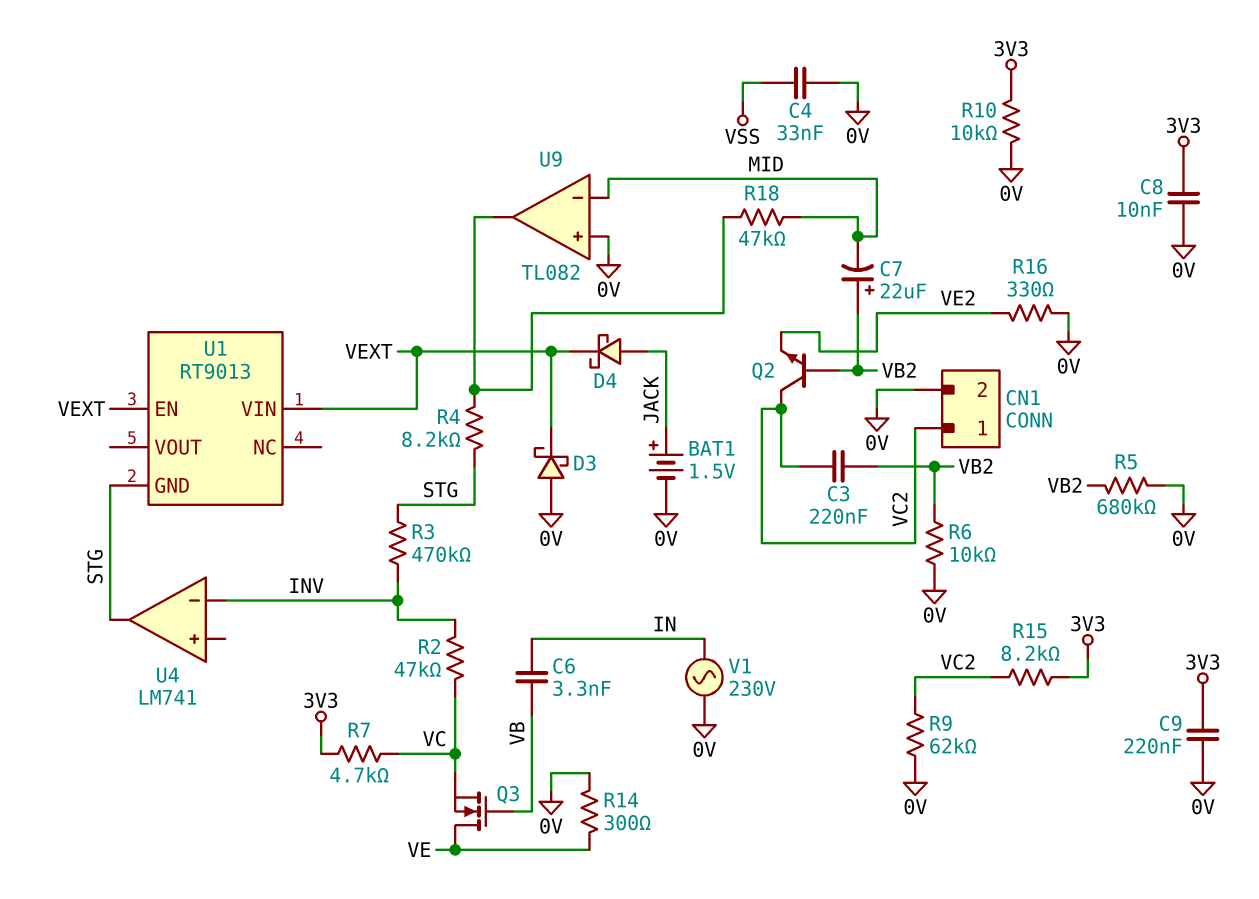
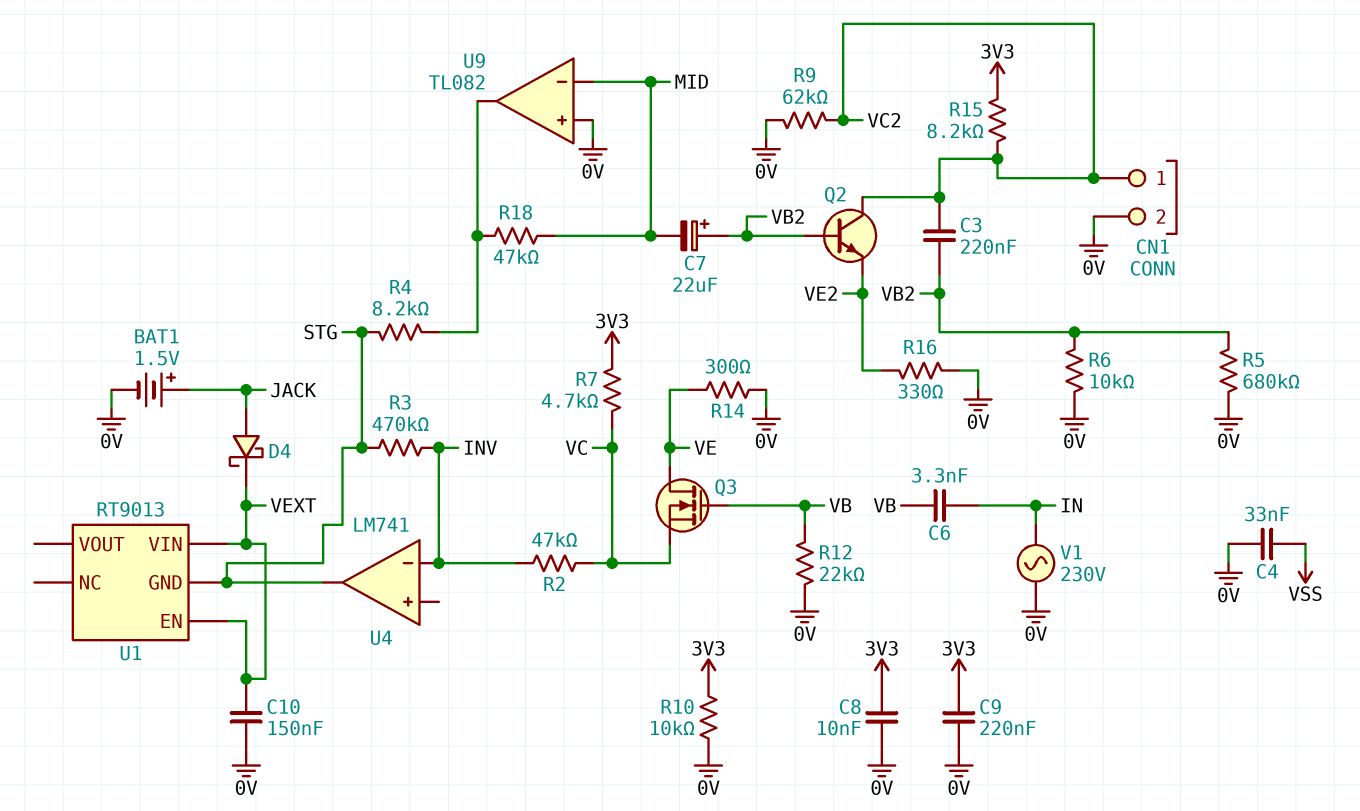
C10: none -> 150nF (0V, VEXT)
D3: schottky (A 0V, K VEXT) -> none
R12: none -> 22k (0V, VB)

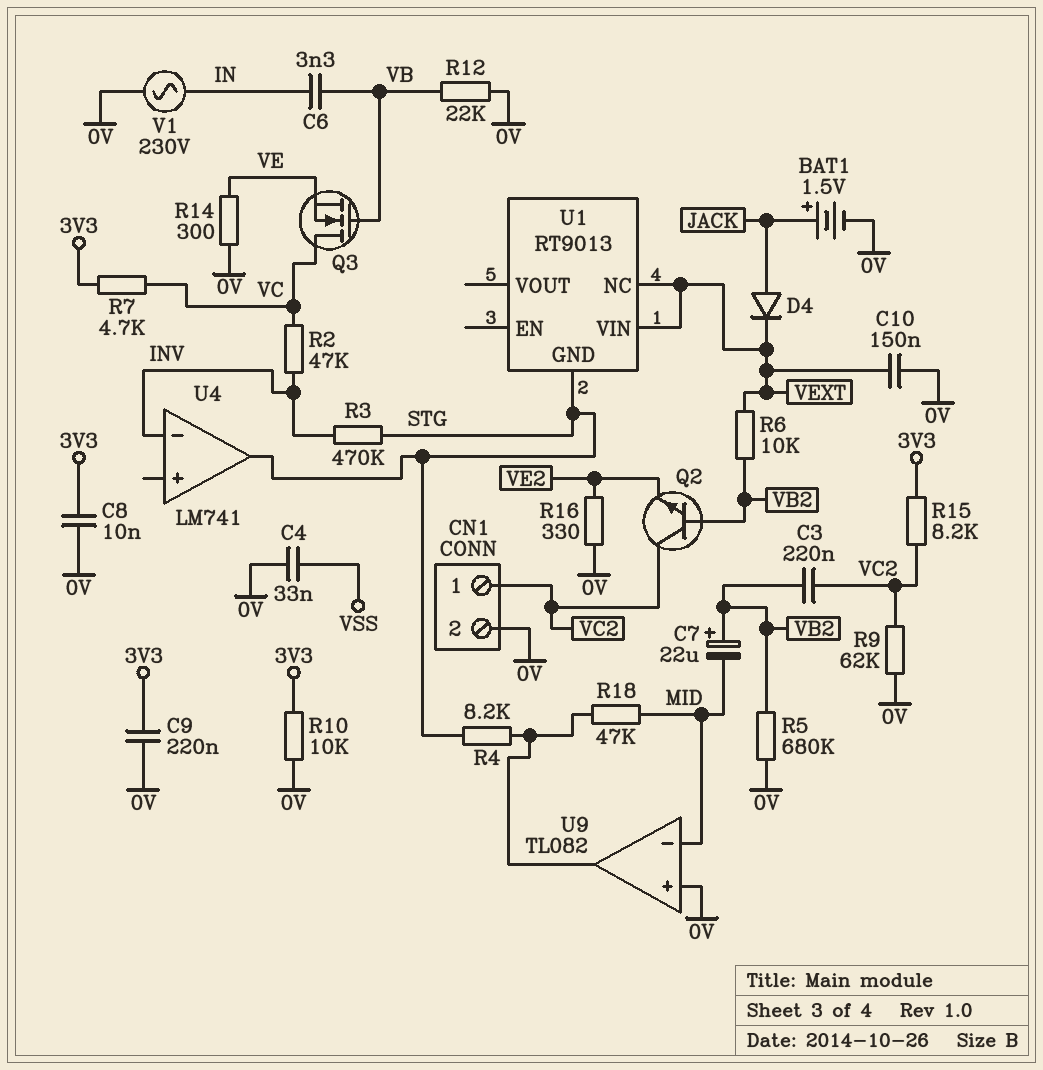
D4: schottky (A JACK, K VEXT) -> diode (A JACK, K VEXT)
Q3: NMOS (G VB, D VE, S VC) -> NMOS (G VB, D VC, S VE)
R6: 10k (0V, VB2) -> 10k (VB2, VEXT)
U1 pin EN: VEXT -> none
U1 pin NC: none -> VEXT

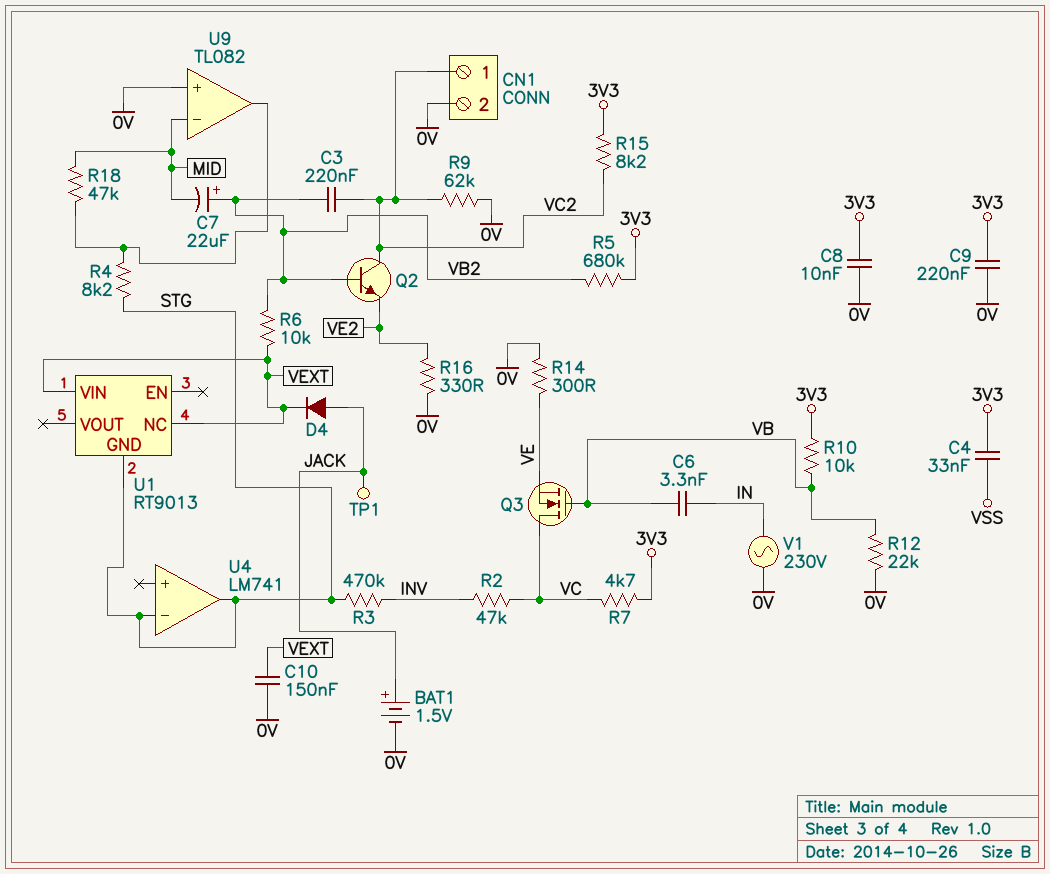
C4: 33nF (0V, VSS) -> 33nF (3V3, VSS)
R5: 680k (0V, VB2) -> 680k (3V3, VB2)
R10: 10k (0V, 3V3) -> 10k (3V3, VB)
TP1: none -> test point (JACK)
U4 pin in-: INV -> STG

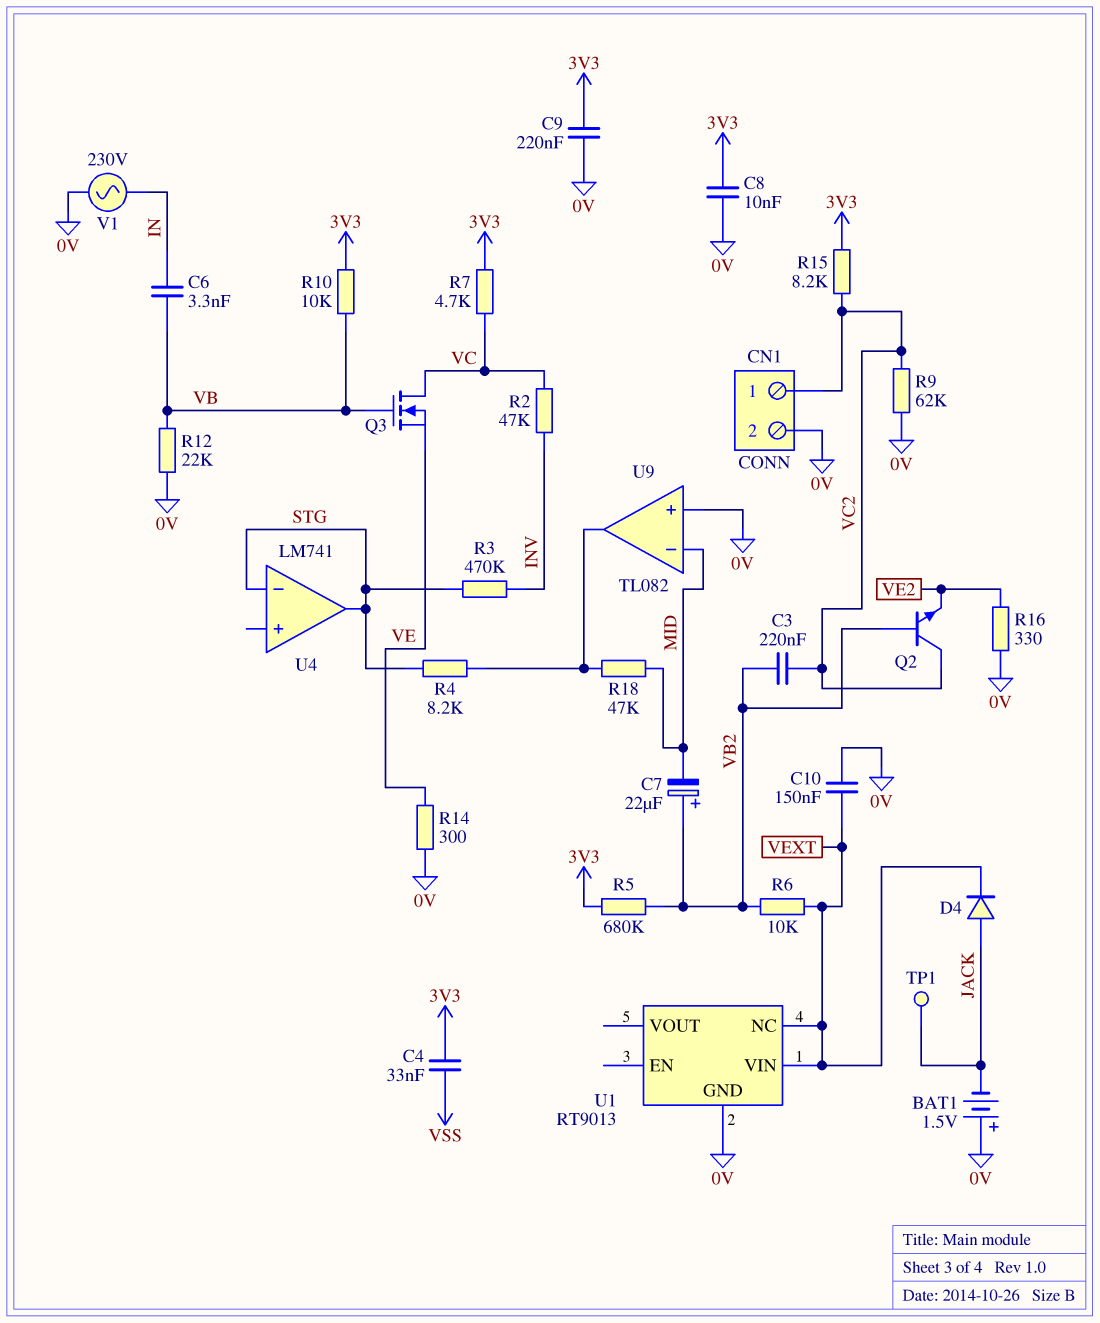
BAT1: 1.5V (plus JACK, minus 0V) -> 1.5V (plus 0V, minus JACK)
U1 pin GND: STG -> 0V

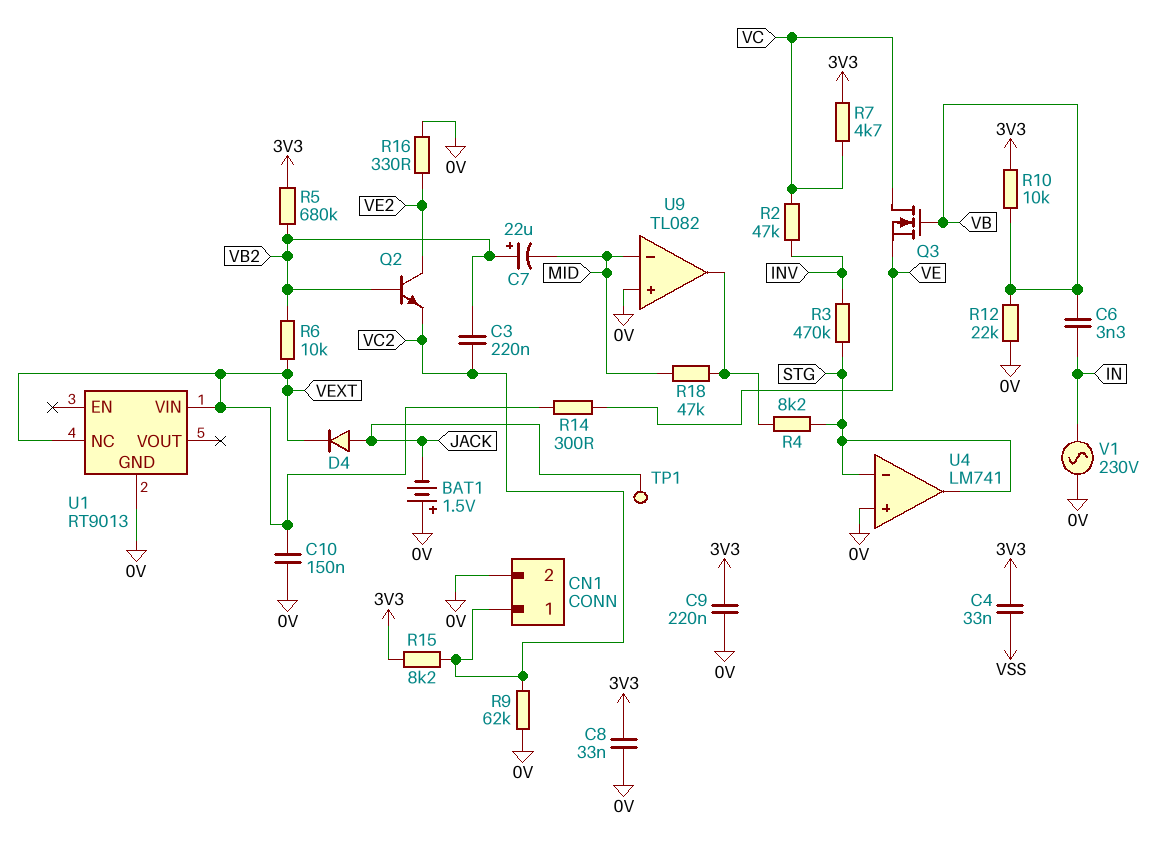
C8: 10nF (0V, 3V3) -> 33nF (0V, 3V3)
Q2: NPN (B VB2, C VC2, E VE2) -> NPN (B VB2, C VE2, E VC2)
R14: 300 (0V, VE) -> 300 (VE, VEXT)
U4 pin in+: none -> 0V

